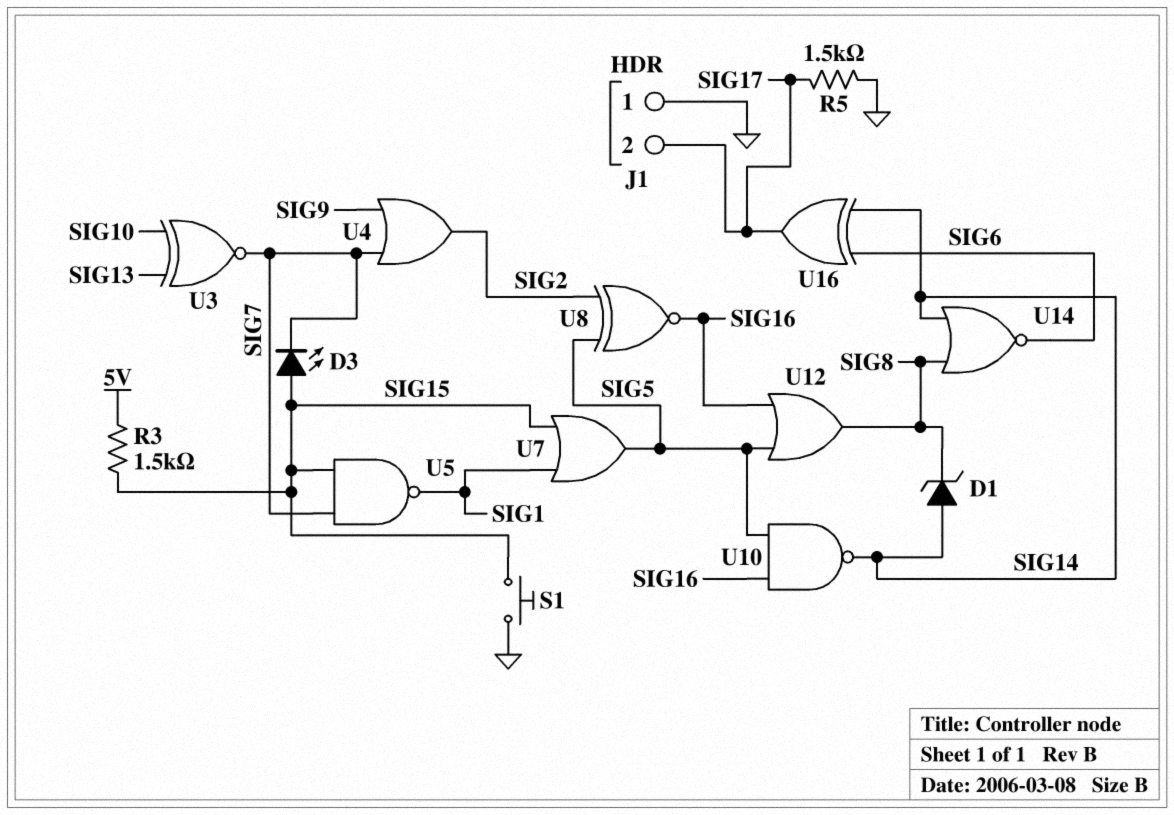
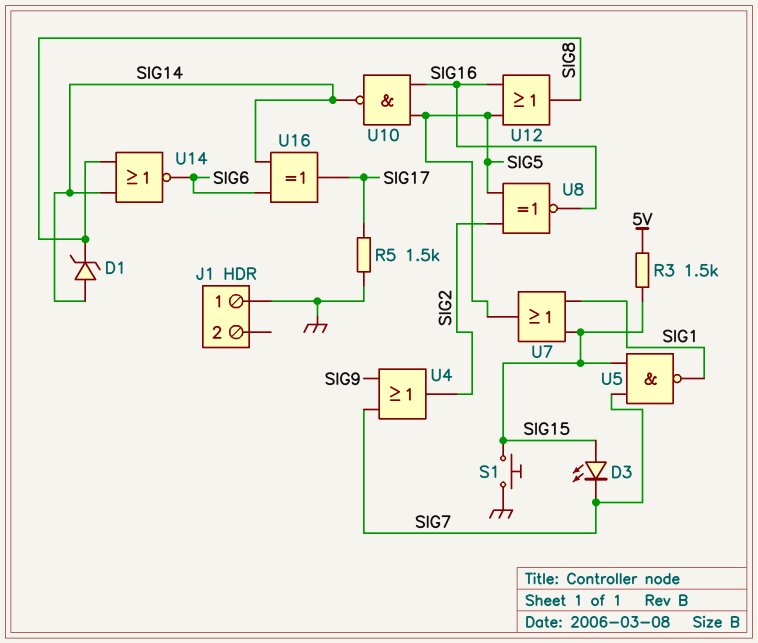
J1 pin 2: SIG17 -> none
U3: XNOR (in SIG10, in SIG13, out SIG7) -> none

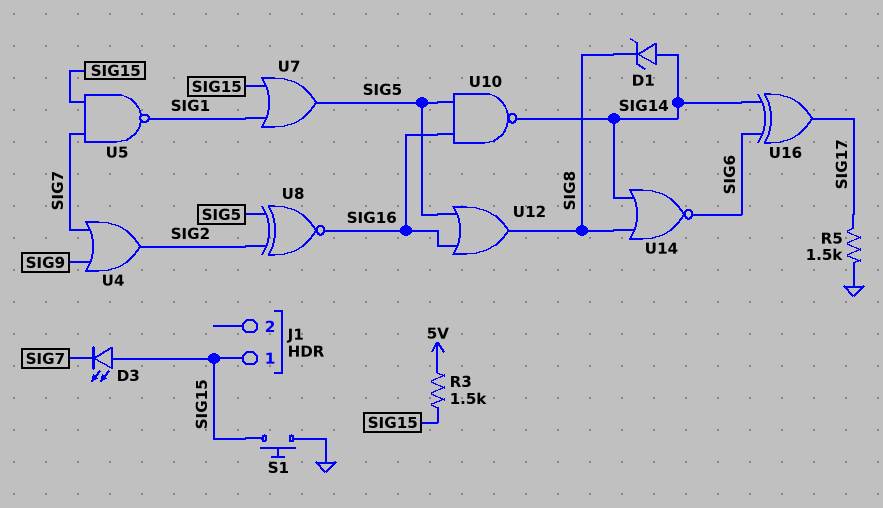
J1 pin 1: GND -> SIG15

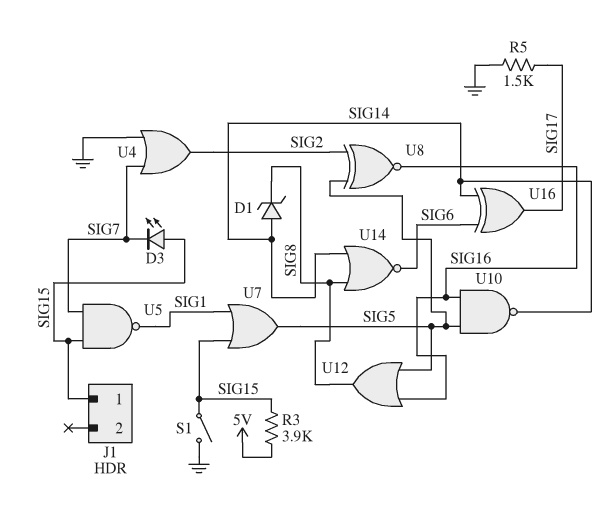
R3: 1.5k (5V, SIG15) -> 3.9k (5V, SIG15)
S1: button (GND, SIG15) -> switch (GND, SIG15)
U4: OR (in SIG7, in SIG9, out SIG2) -> OR (in GND, in SIG7, out SIG2)

